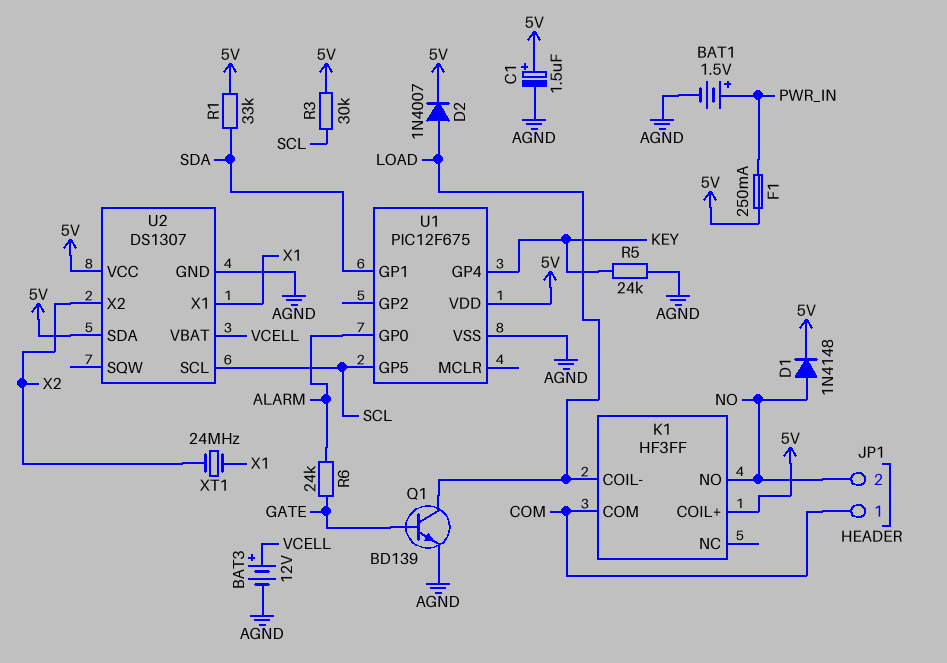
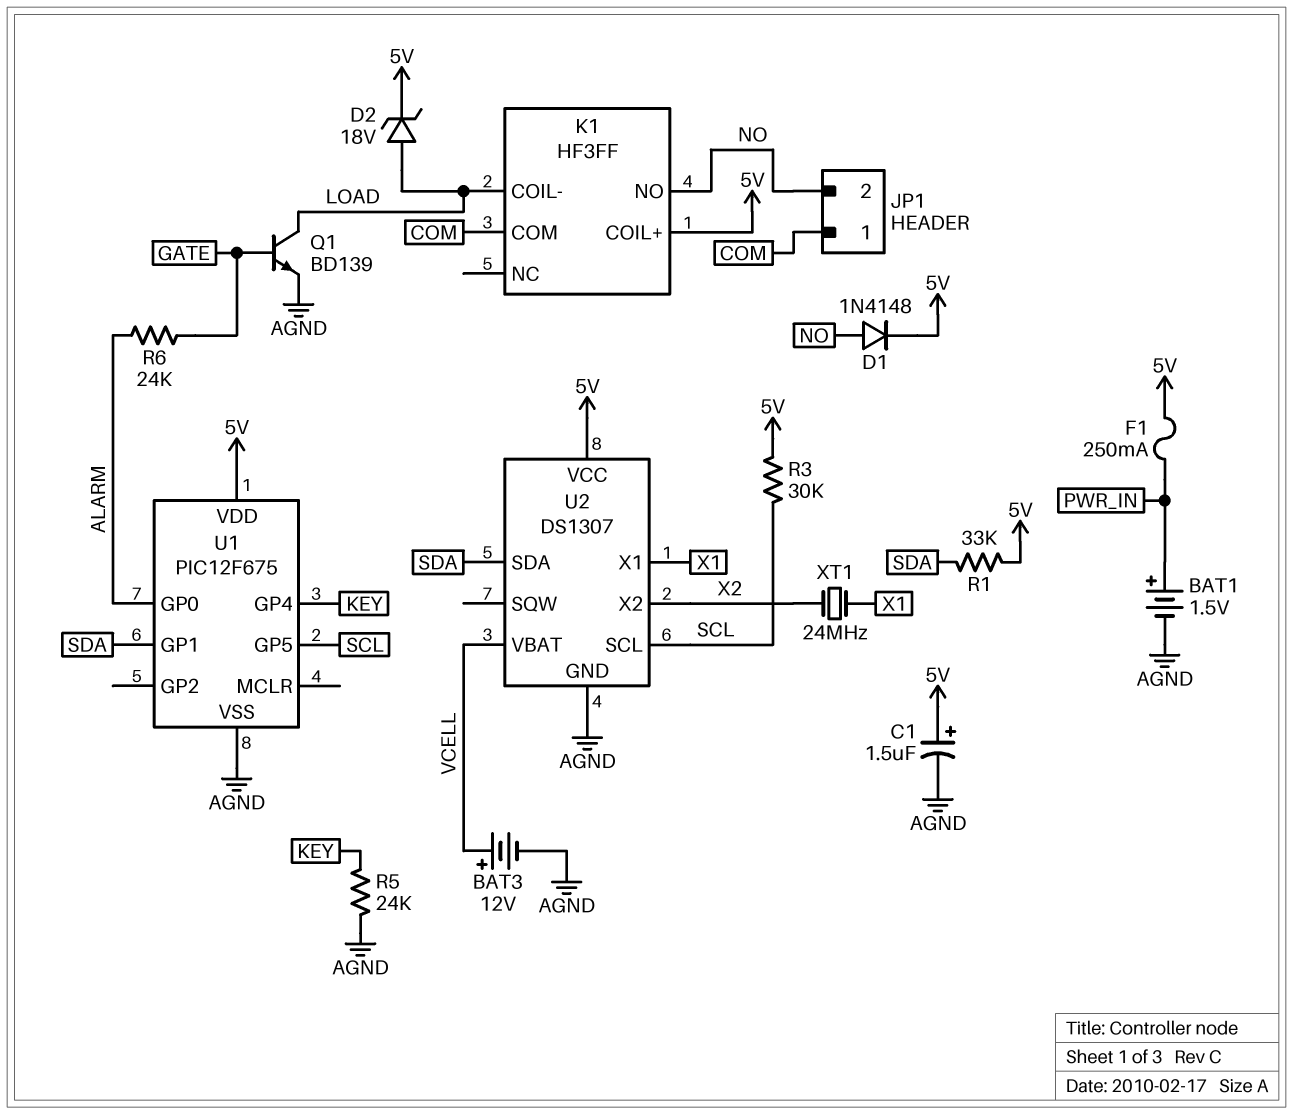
D2: diode 1N4007 (A LOAD, K 5V) -> zener 18V (A LOAD, K 5V)
U2 pin SDA: 5V -> SDA

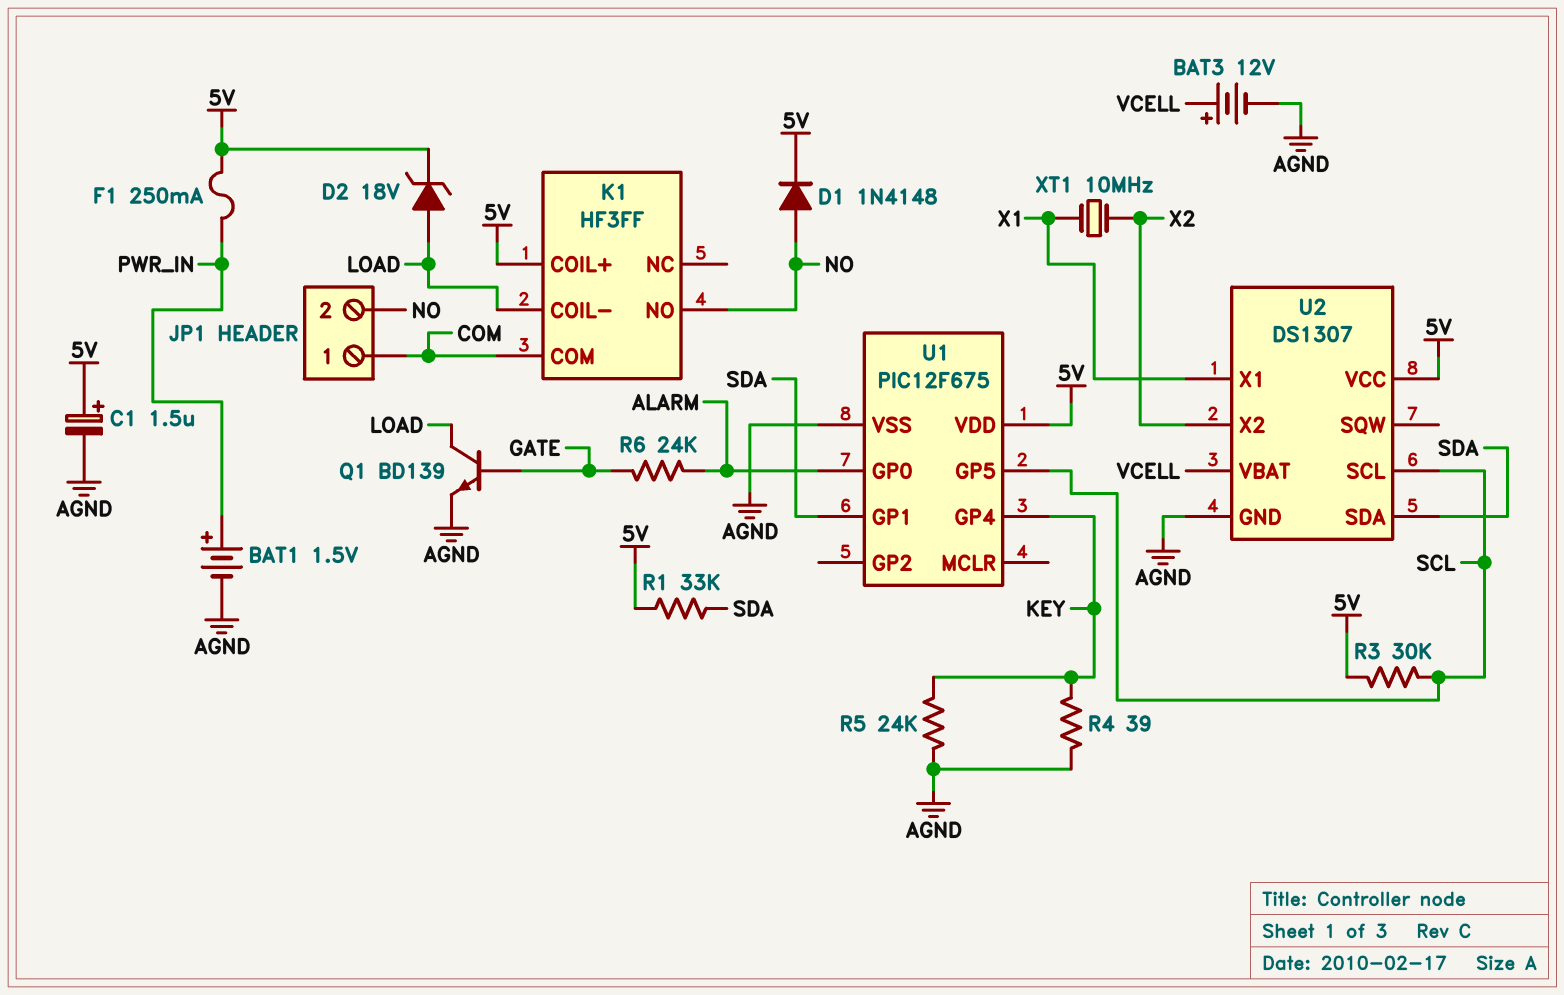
R4: none -> 39 (AGND, KEY)
XT1: 24MHz (X1, X2) -> 10MHz (X1, X2)

